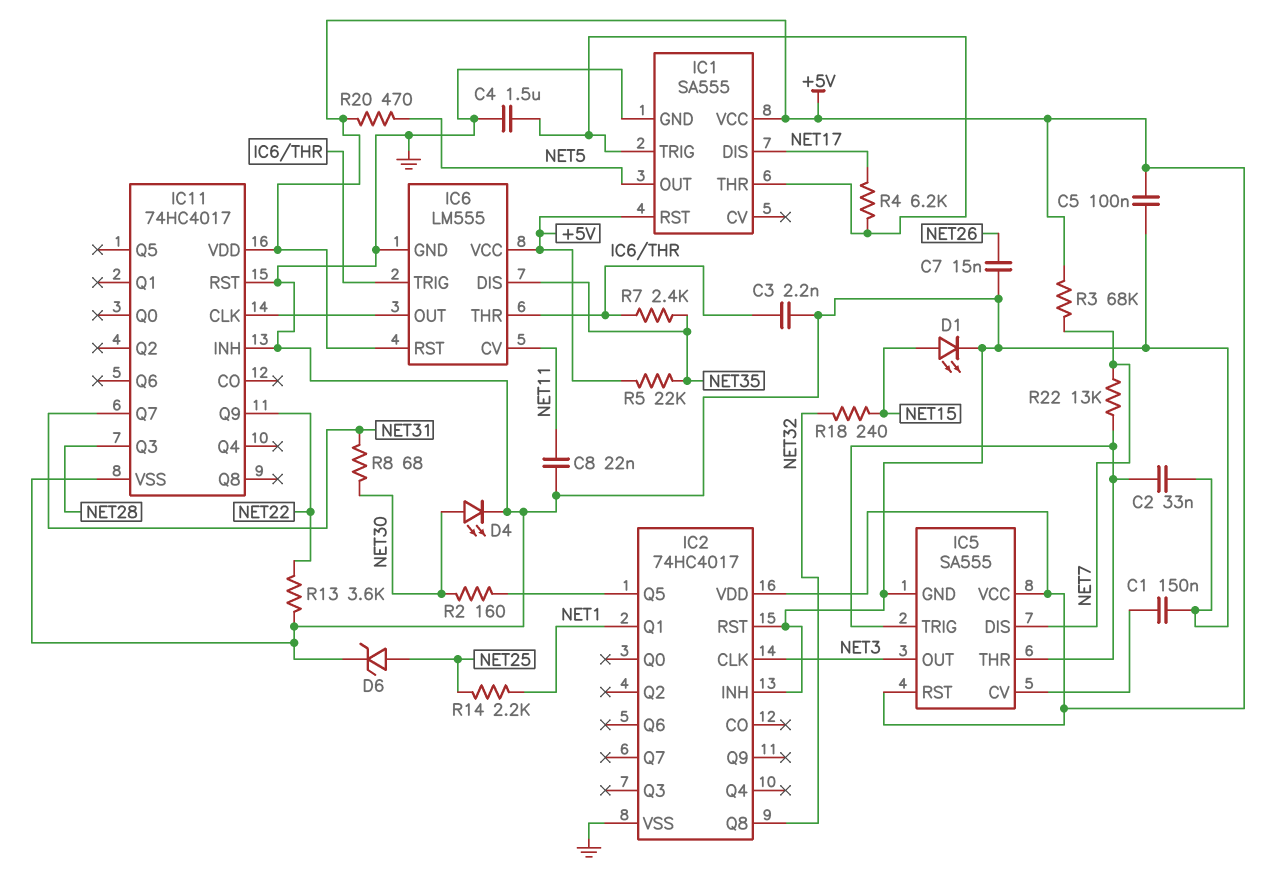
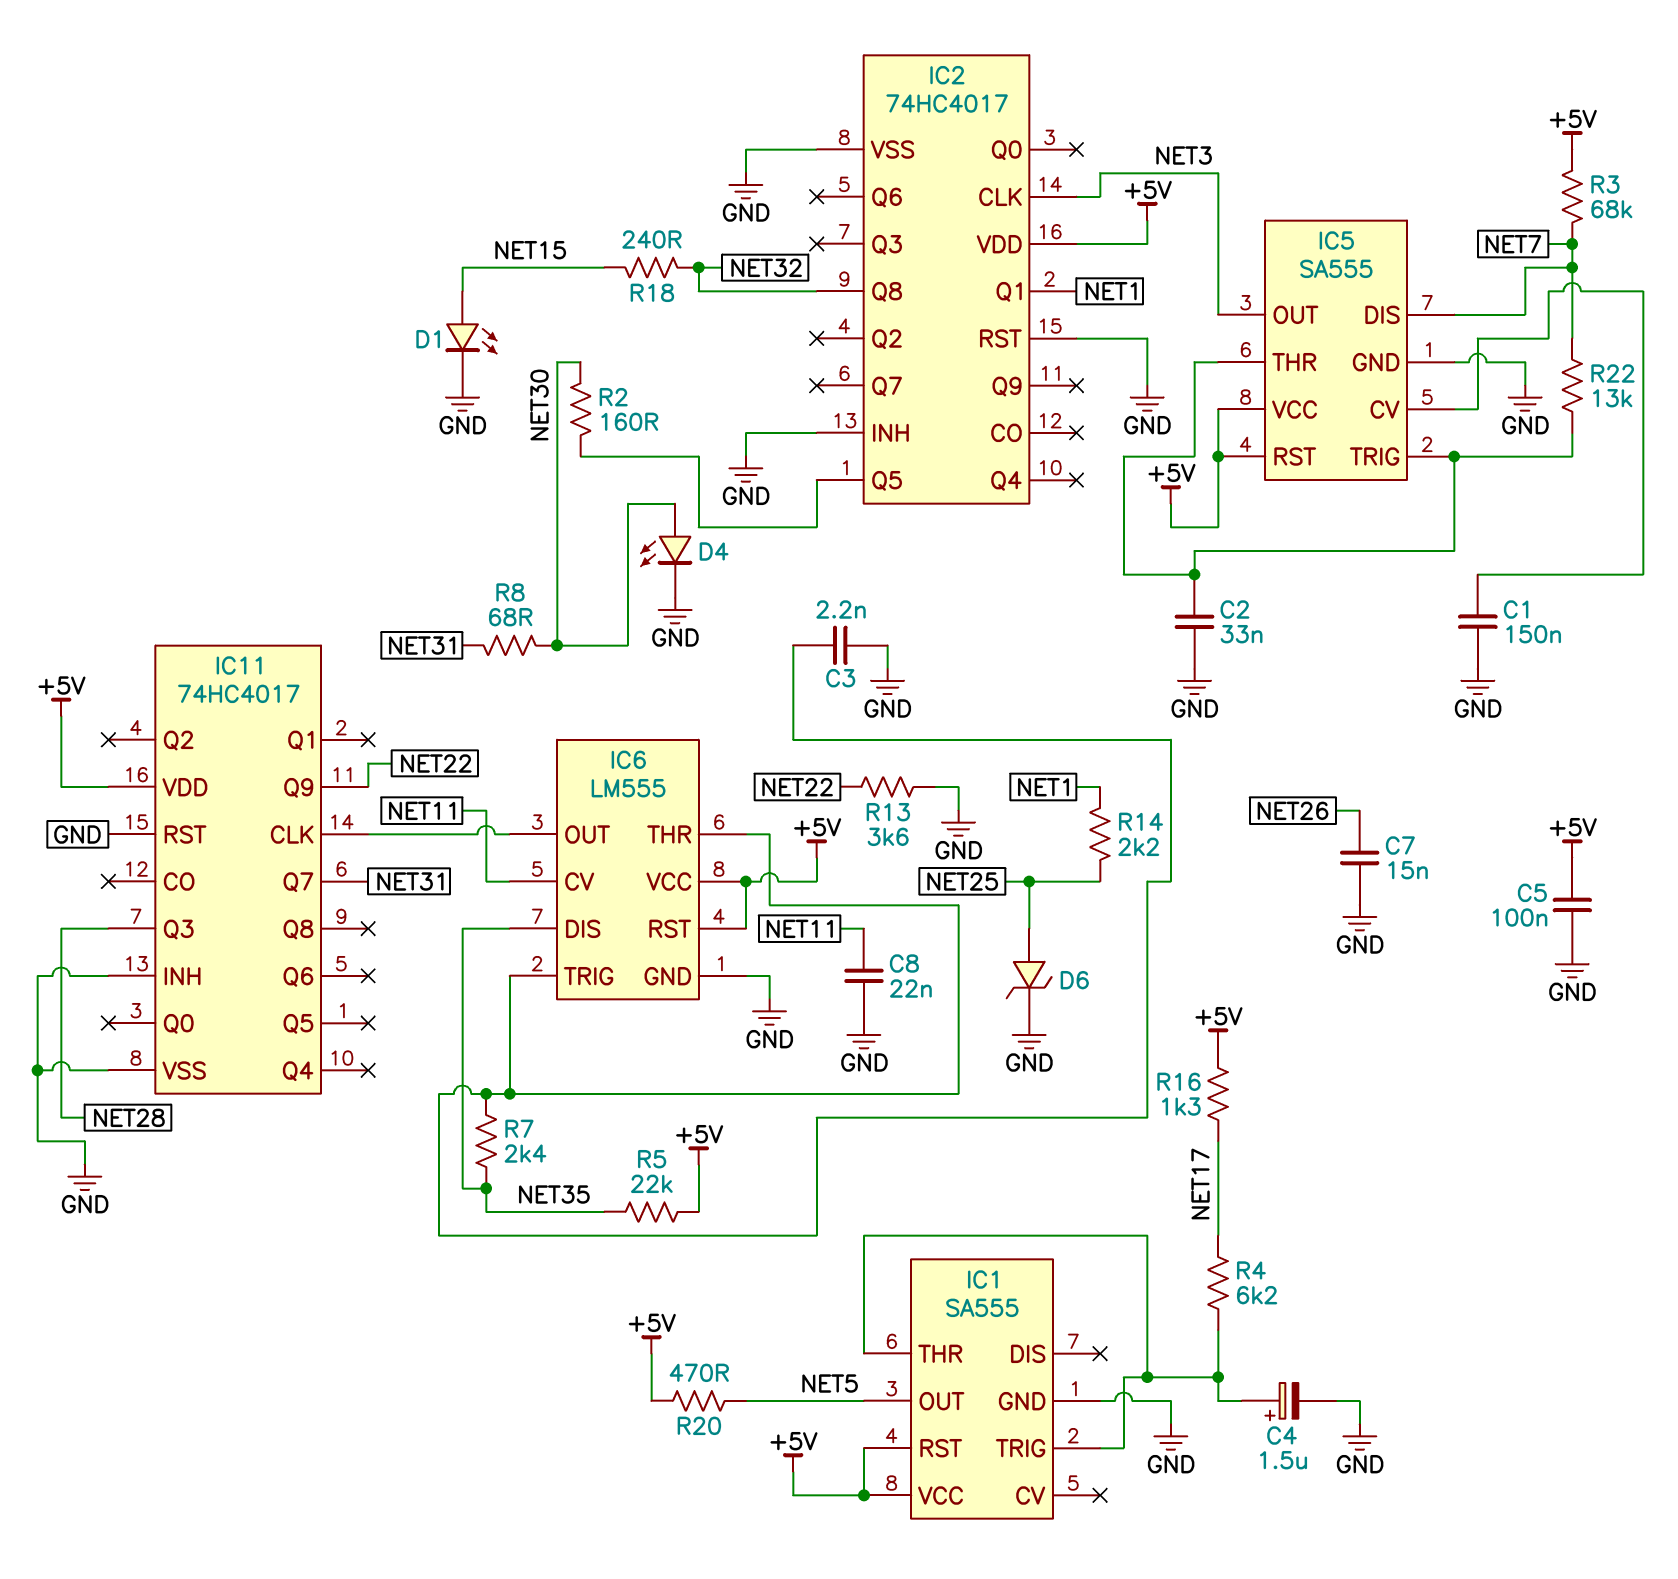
C4: 1.5uF (GND, IC1/THR) -> 1.5uF (plus IC1/THR, minus GND)
IC1 pin DIS: NET17 -> none
R16: none -> 1.3k (+5V, NET17)

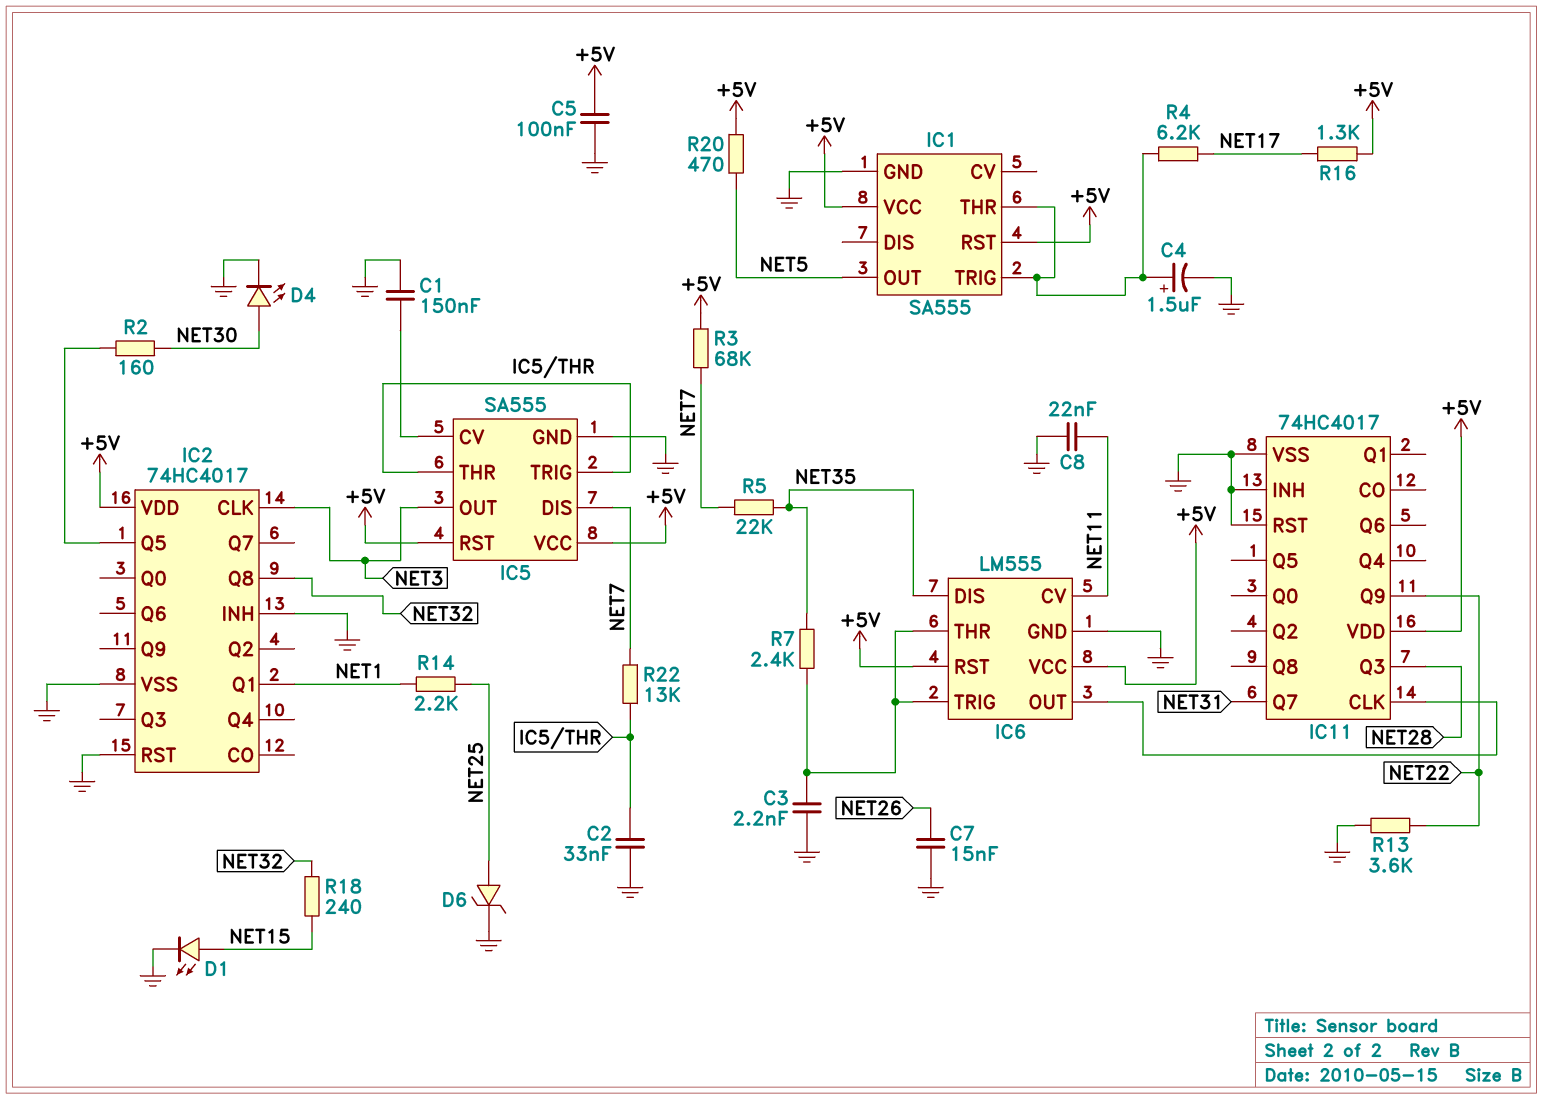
R5: 22k (+5V, NET35) -> 22k (NET7, NET35)
R8: 68 (NET30, NET31) -> none

